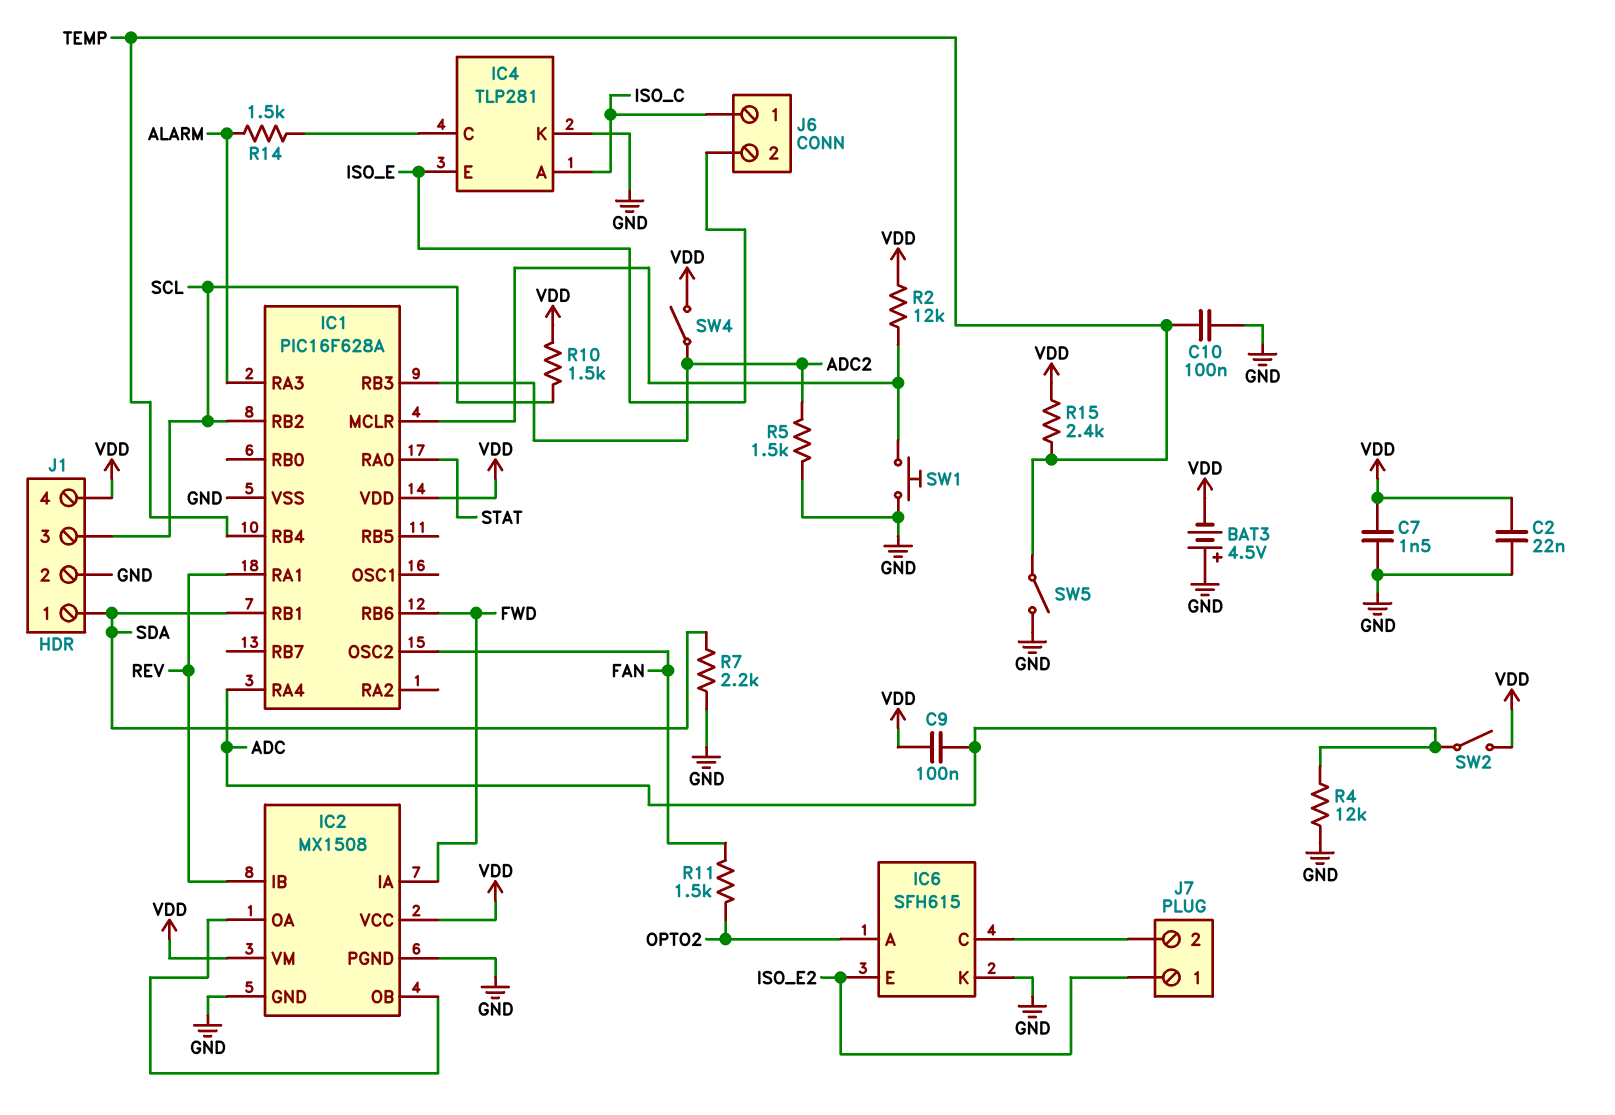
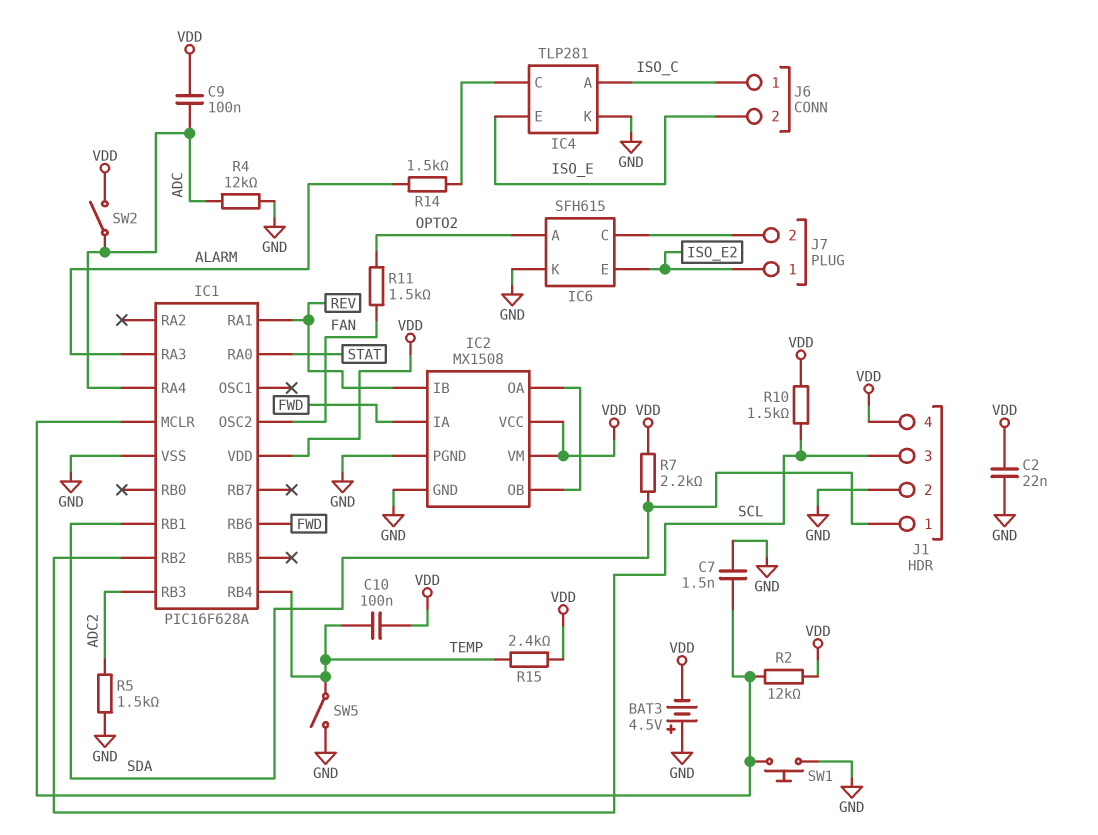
C7: 1.5nF (GND, VDD) -> 1.5nF (GND, IC1/MCLR)
C10: 100nF (GND, TEMP) -> 100nF (TEMP, VDD)
R7: 2.2k (GND, SDA) -> 2.2k (SDA, VDD)
SW4: switch (ADC2, VDD) -> none

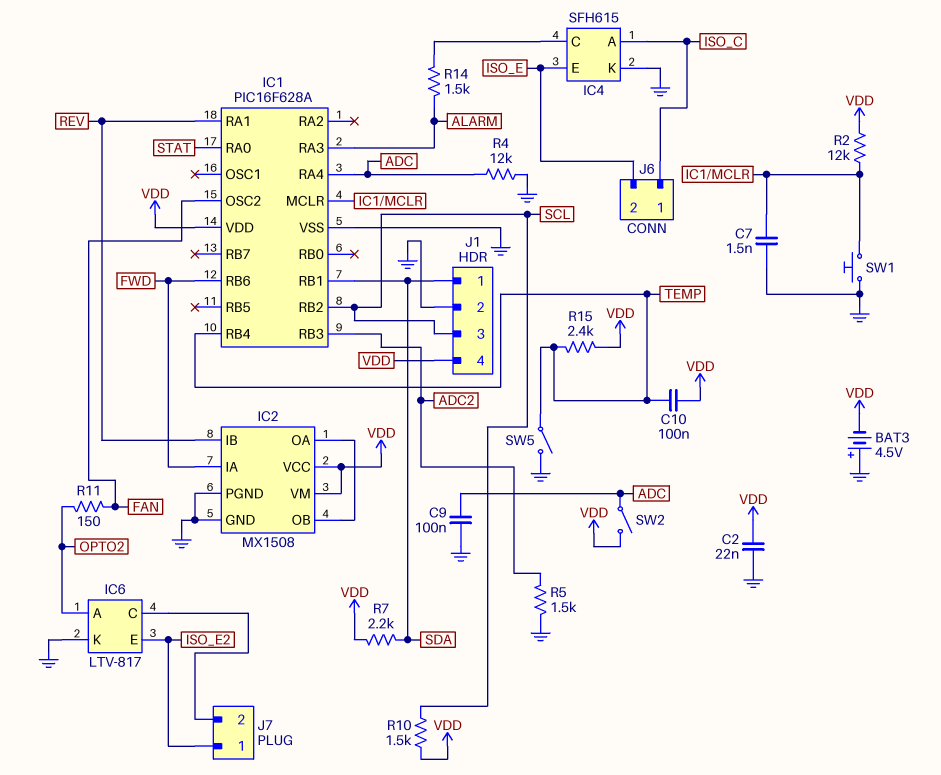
C9: 100nF (ADC, VDD) -> 100nF (ADC, GND)
IC4: TLP281 -> SFH615
IC6: SFH615 -> LTV-817
R11: 1.5k (FAN, OPTO2) -> 150 (FAN, OPTO2)

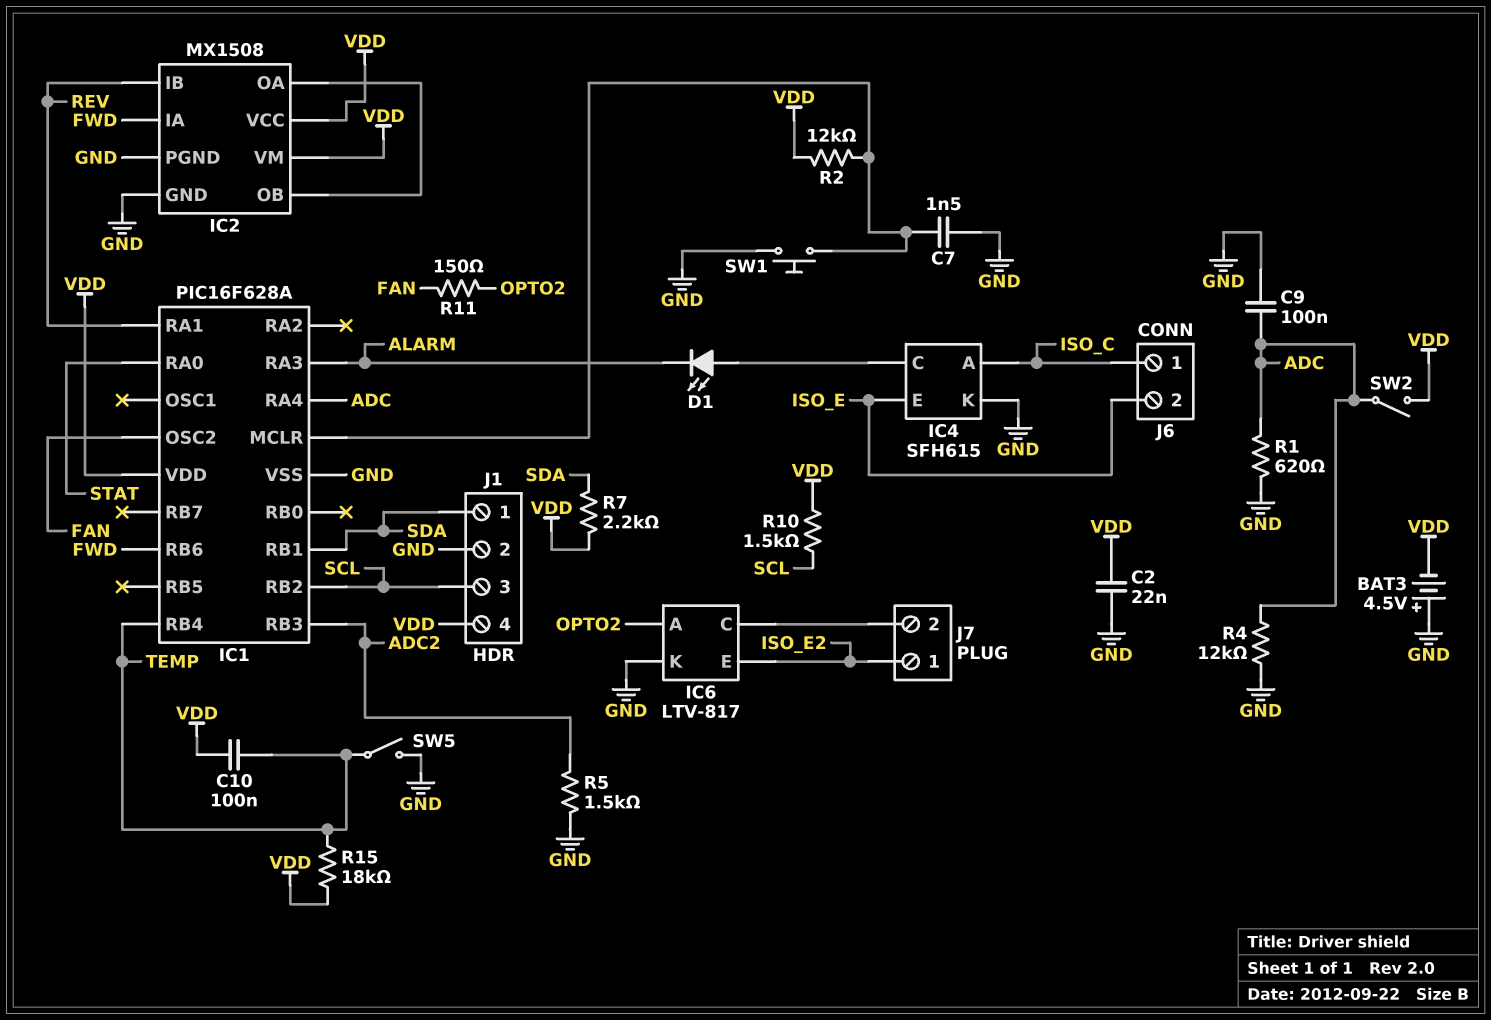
D1: none -> LED (A IC4/C, K ALARM)
R1: none -> 620 (ADC, GND)
R14: 1.5k (ALARM, IC4/C) -> none
R15: 2.4k (TEMP, VDD) -> 18k (TEMP, VDD)

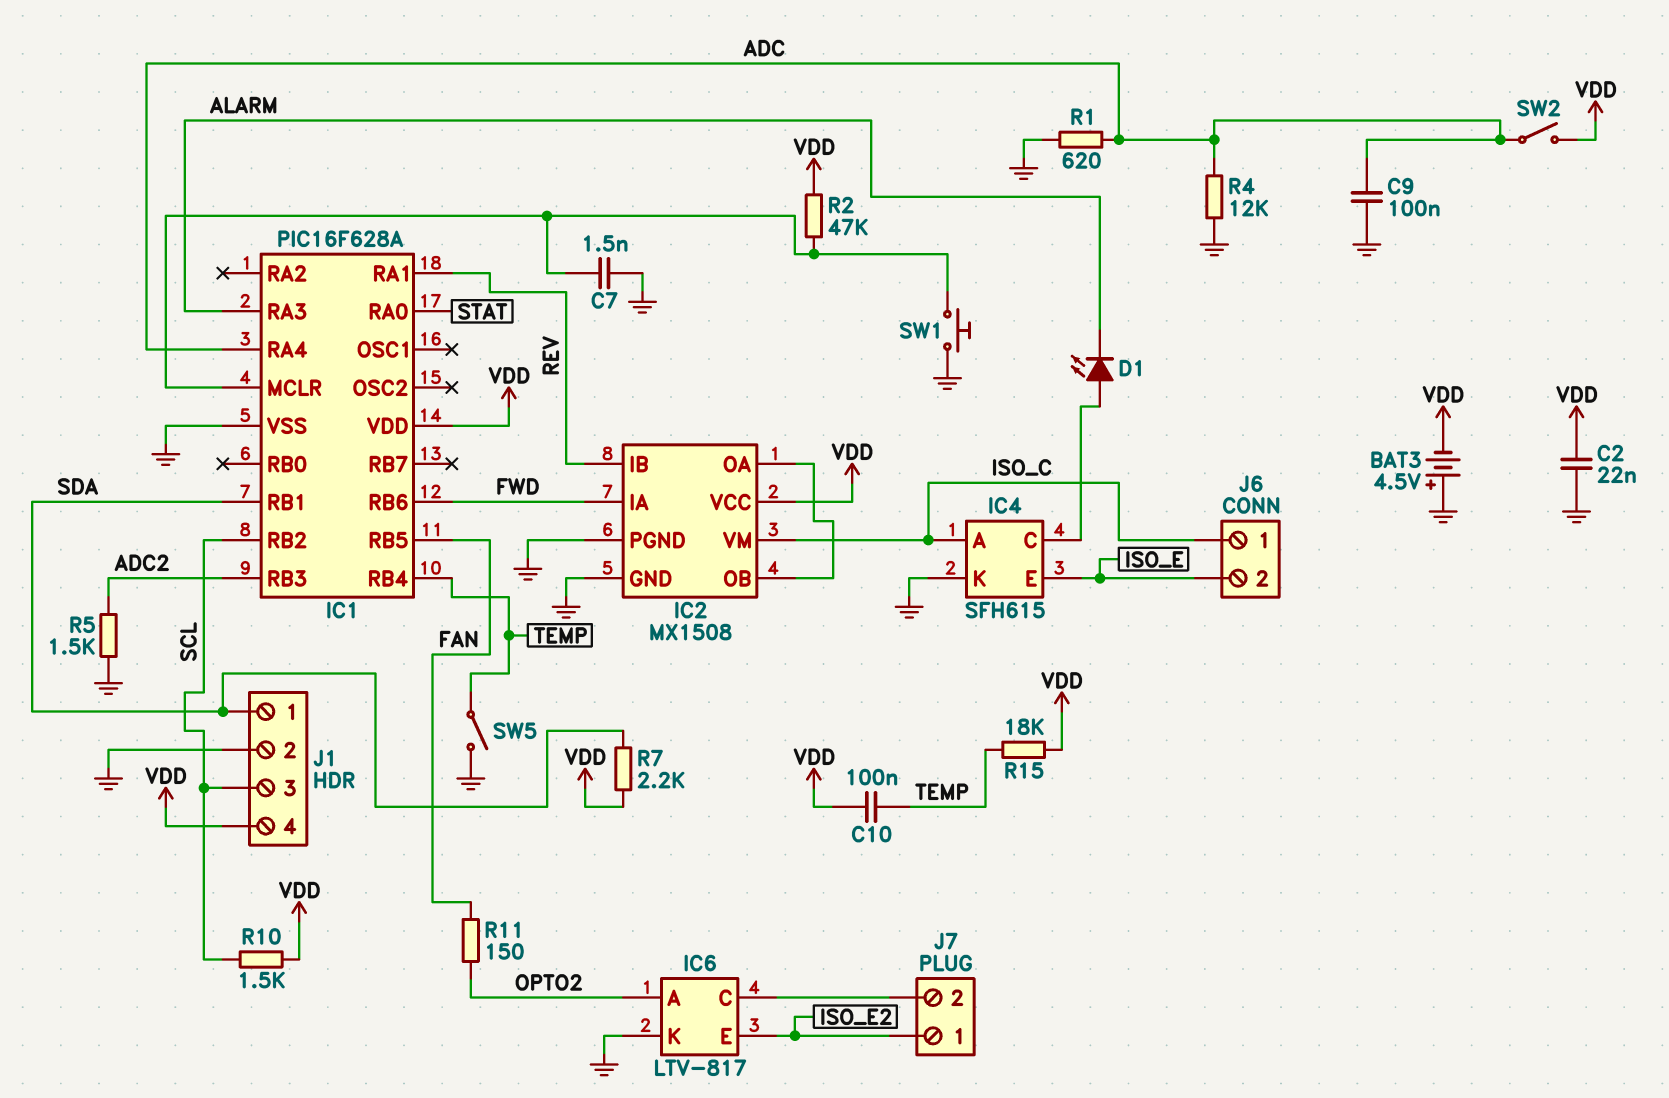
IC1 pin OSC2: FAN -> none
IC1 pin RB5: none -> FAN
IC2 pin VM: VDD -> ISO_C
R2: 12k (IC1/MCLR, VDD) -> 47k (IC1/MCLR, VDD)

